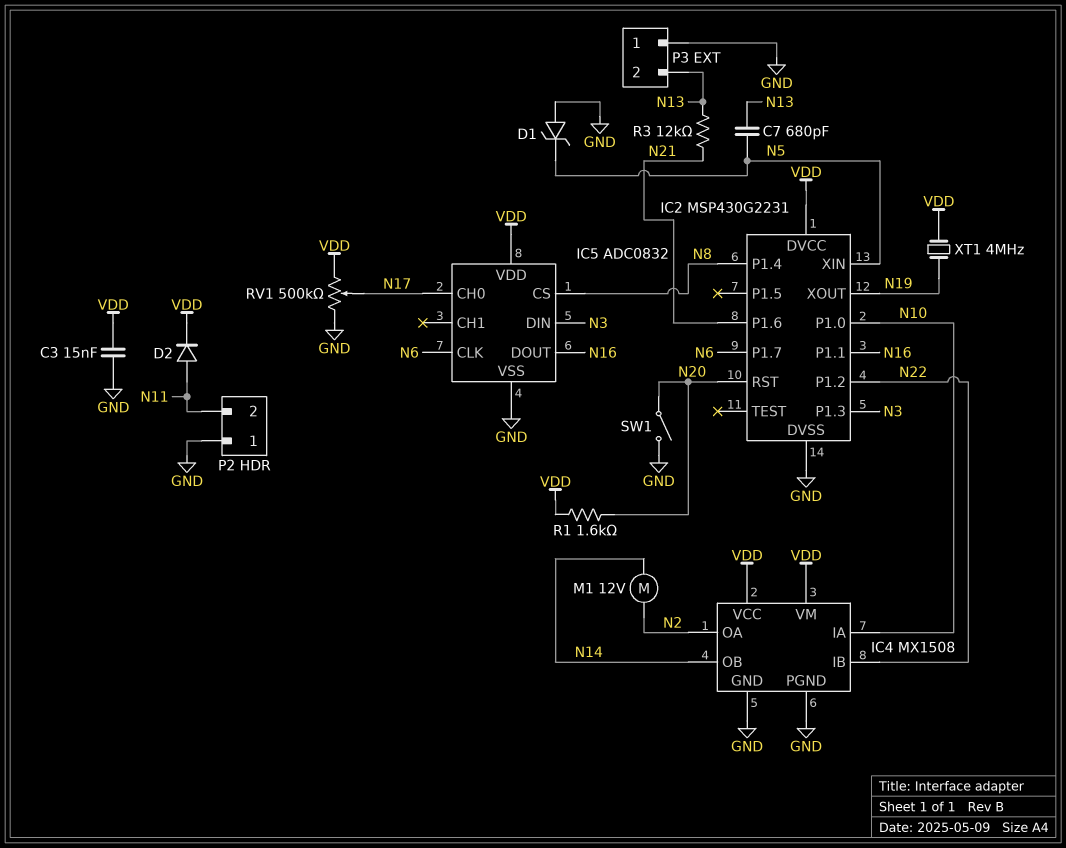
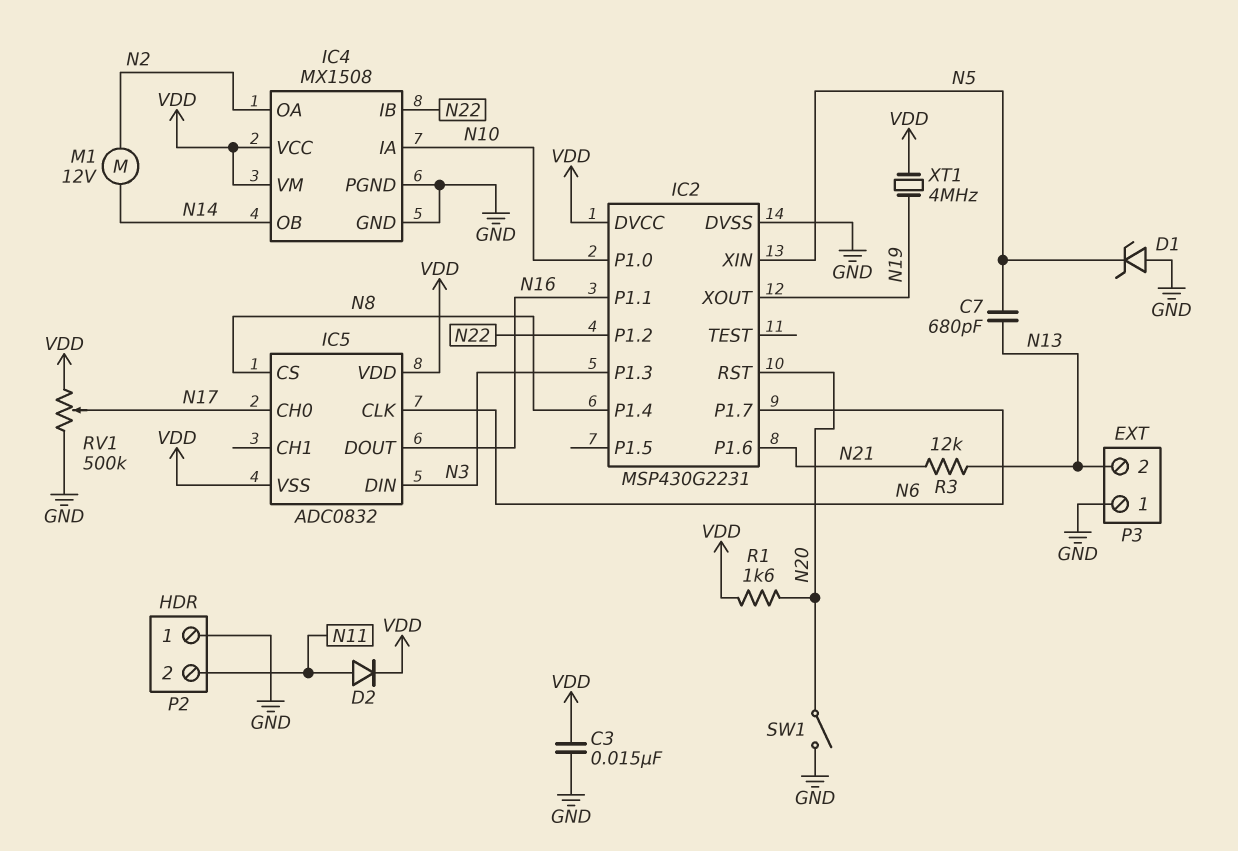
IC5 pin VSS: GND -> VDD

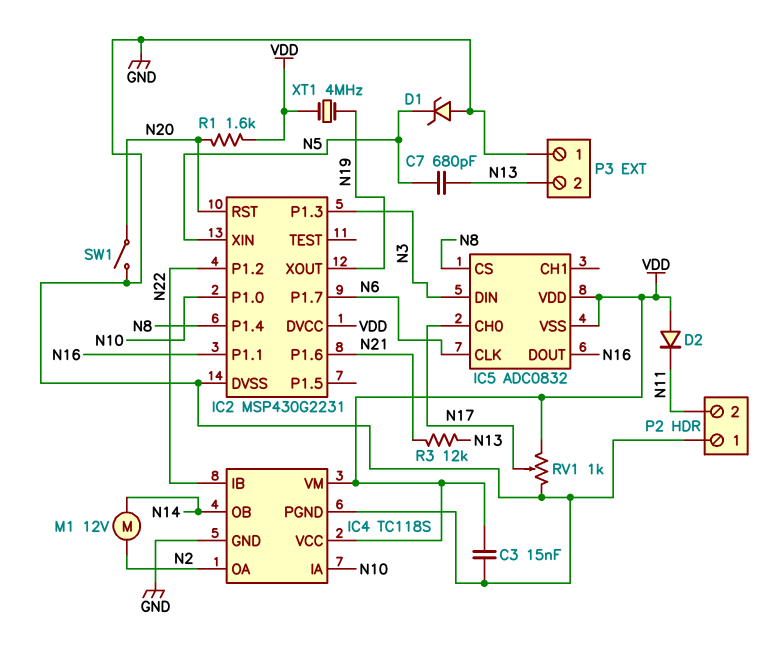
D2: diode (A N11, K VDD) -> diode (A VDD, K N11)
IC4: MX1508 -> TC118S
RV1: 500k (GND, VDD, wiper N17) -> 1k (GND, VDD, wiper N17)

